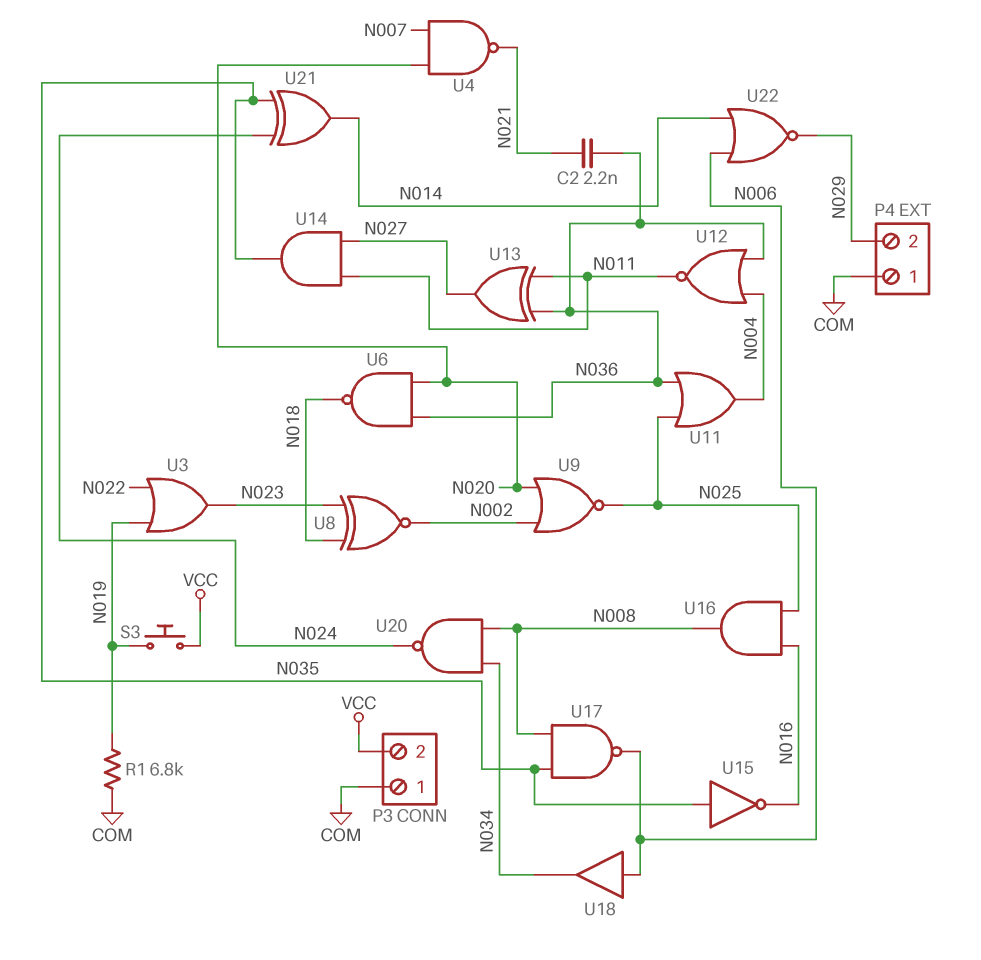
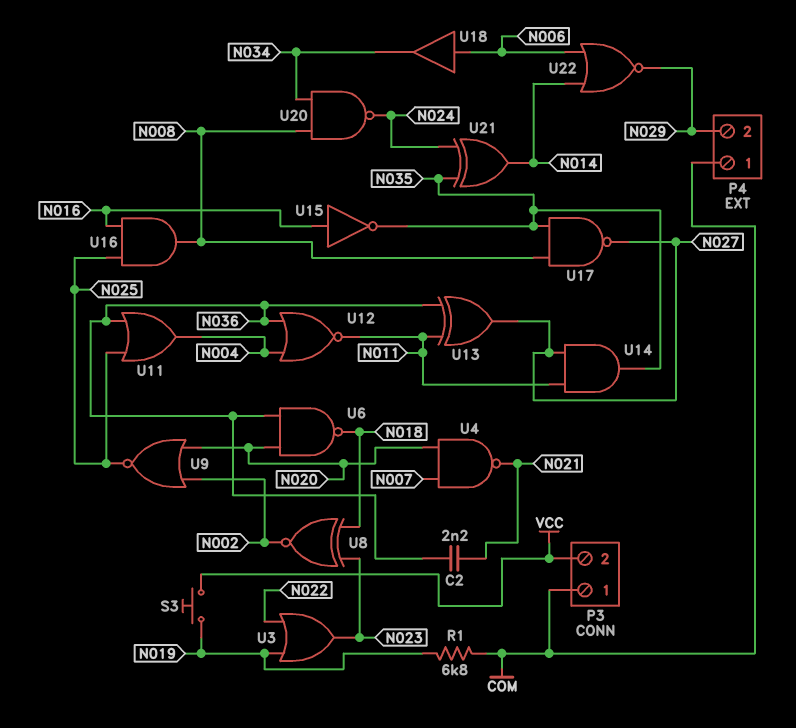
U15: NOT (in N035, out N016) -> NOT (in N016, out N035)
U17: NAND (in N008, in N035, out N006) -> NAND (in N008, in N035, out N027)

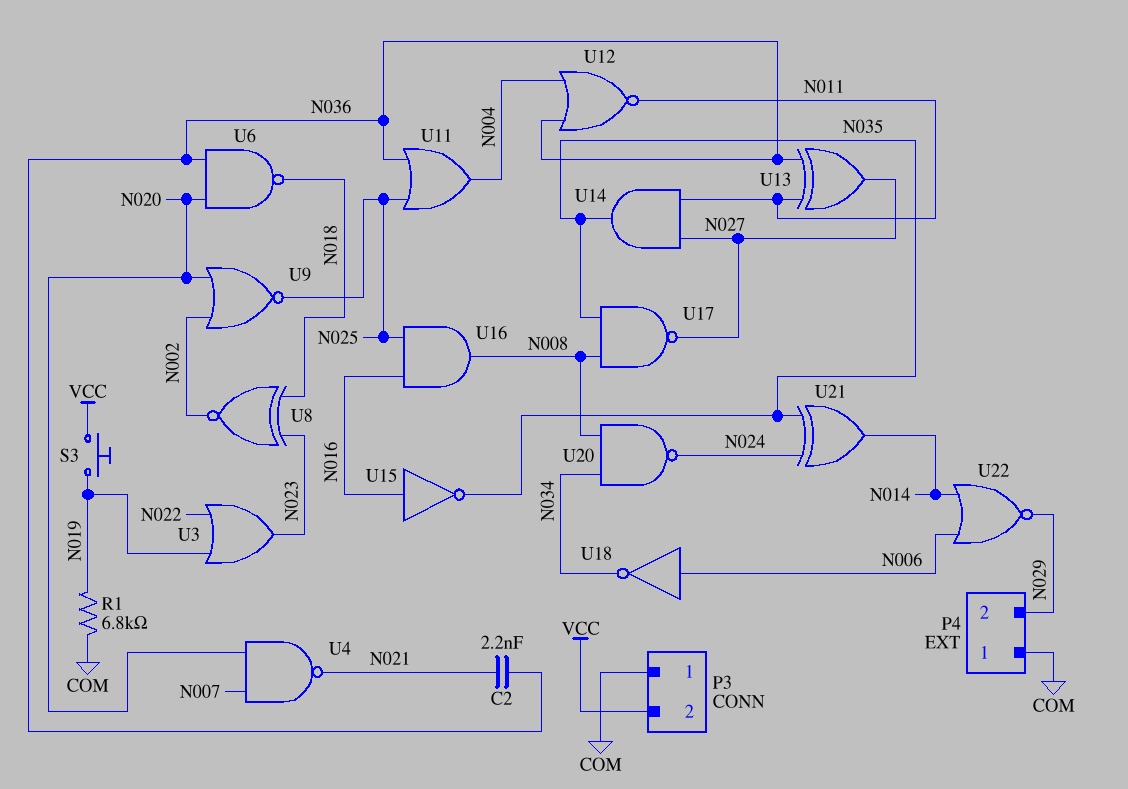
U18: buffer (in N006, out N034) -> NOT (in N006, out N034)

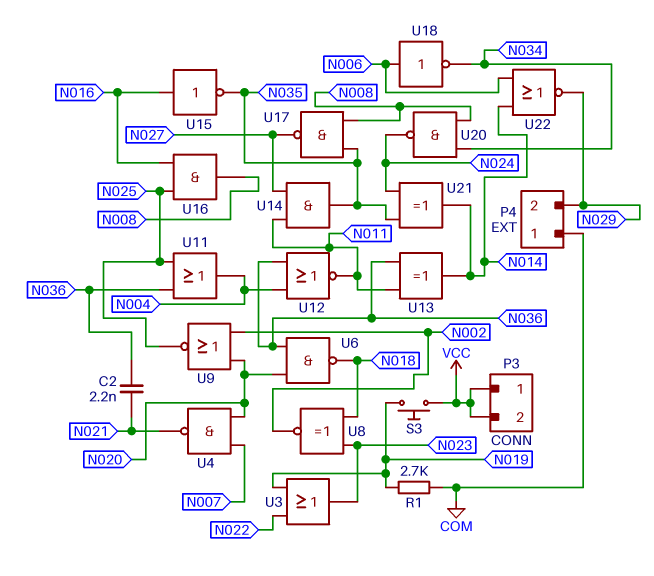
P3 pin 1: COM -> VCC
R1: 6.8k (COM, N019) -> 2.7k (COM, N019)
U13: XOR (in N011, in N036, out N027) -> XOR (in N011, in N036, out N014)

